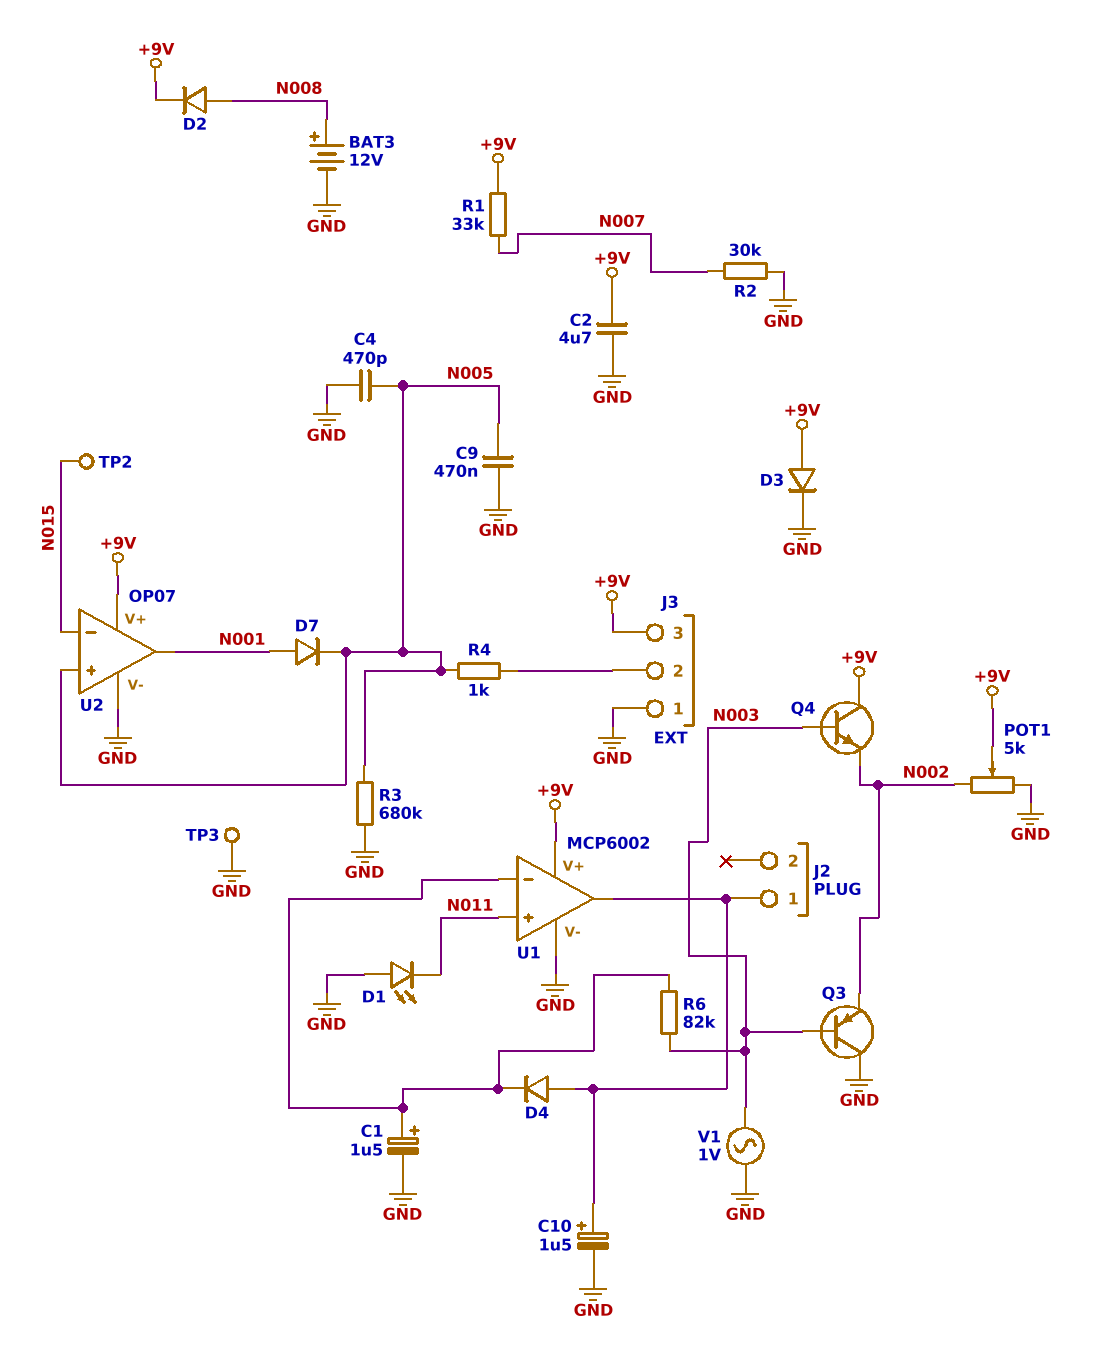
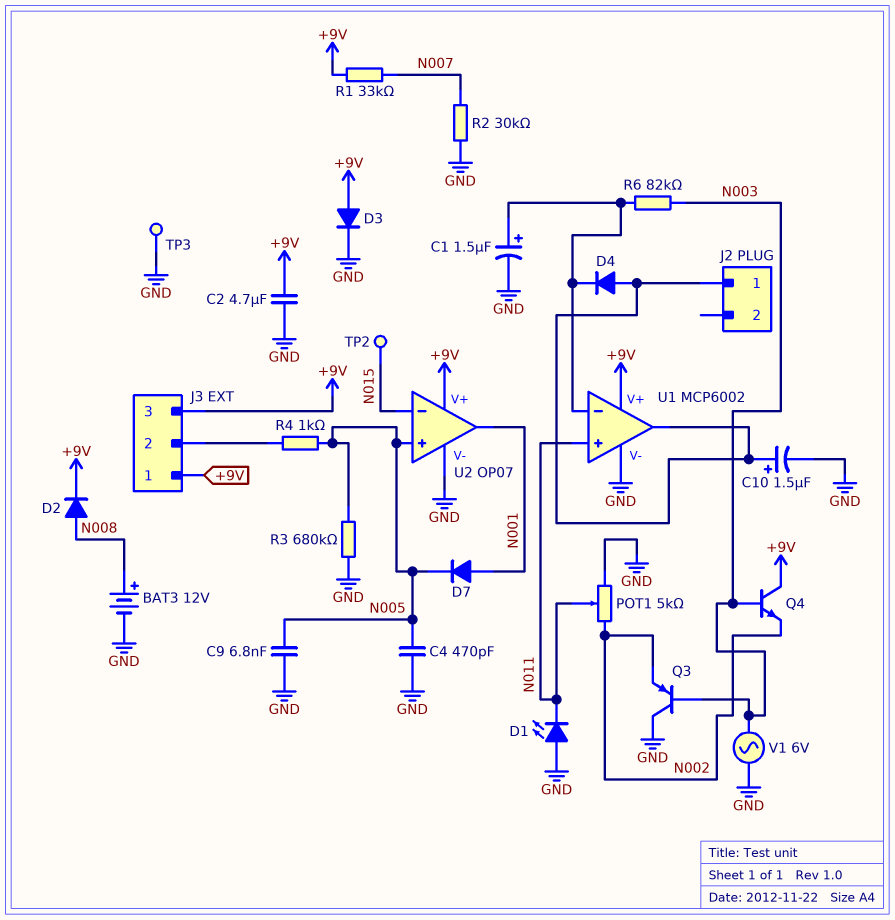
C9: 470nF (GND, N005) -> 6.8nF (GND, N005)
J3 pin 1: GND -> +9V
POT1: 5k (GND, N002, wiper +9V) -> 5k (GND, N002, wiper N011)
V1: AC 1V (GND, N003) -> AC 6V (GND, N003)

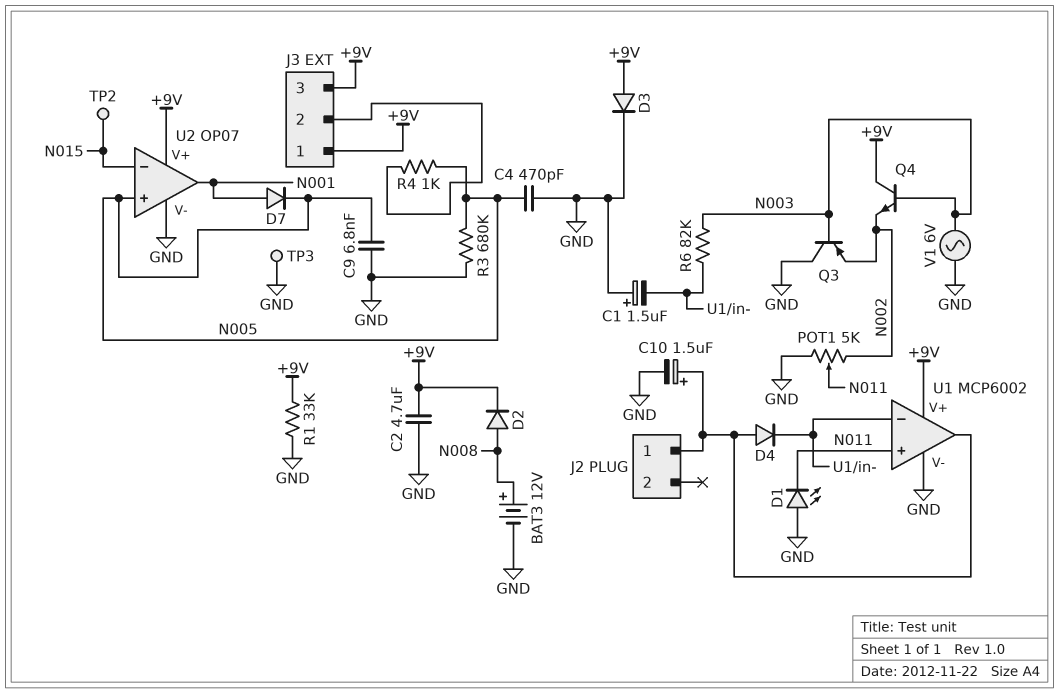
C1: 1.5uF (plus U1/in-, minus GND) -> 1.5uF (plus GND, minus U1/in-)
R1: 33k (+9V, N007) -> 33k (+9V, GND)
R2: 30k (GND, N007) -> none

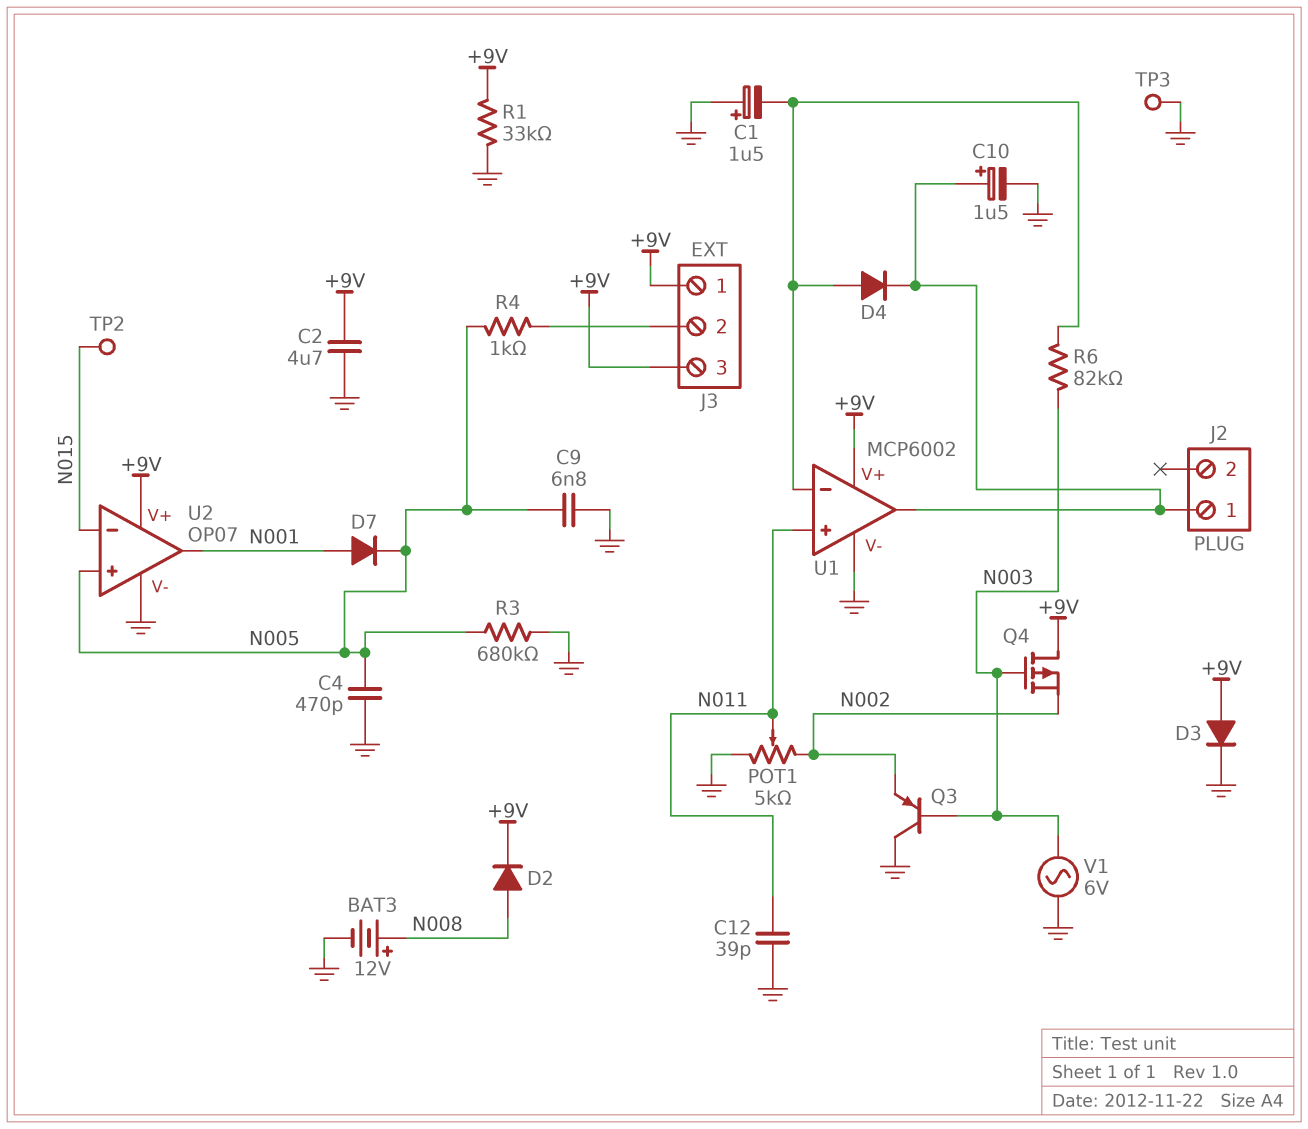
C12: none -> 39pF (GND, N011)
D1: LED (A GND, K N011) -> none
D4: diode (A J2/1, K U1/in-) -> diode (A U1/in-, K J2/1)
Q4: NPN (B N003, C +9V, E N002) -> PMOS (G N003, D +9V, S N002)

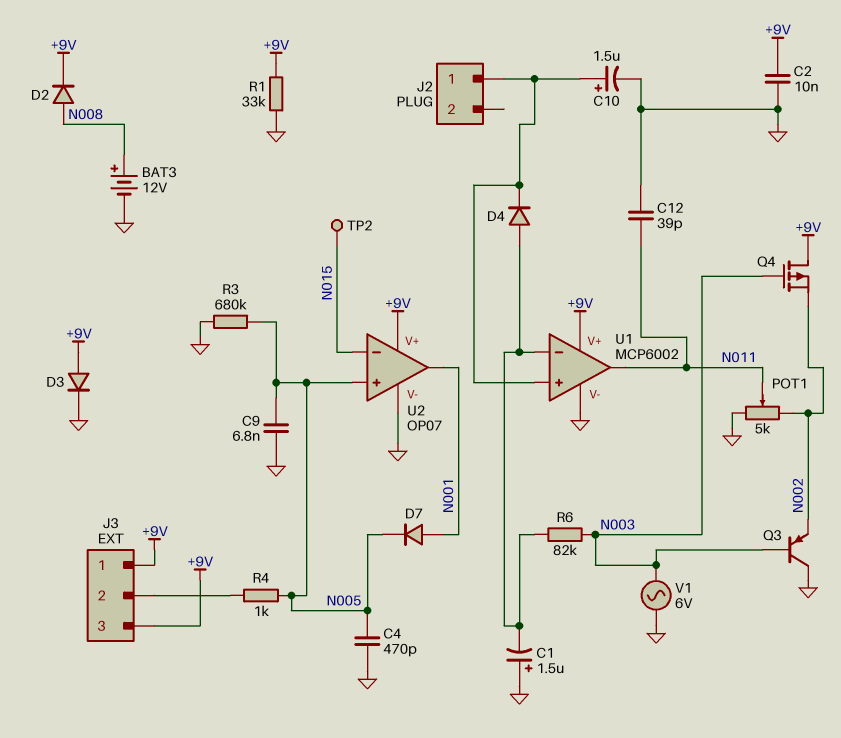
C2: 4.7uF (+9V, GND) -> 10nF (+9V, GND)
TP3: test point (GND) -> none
U1 pin in+: N011 -> J2/1
U1 pin out: J2/1 -> N011

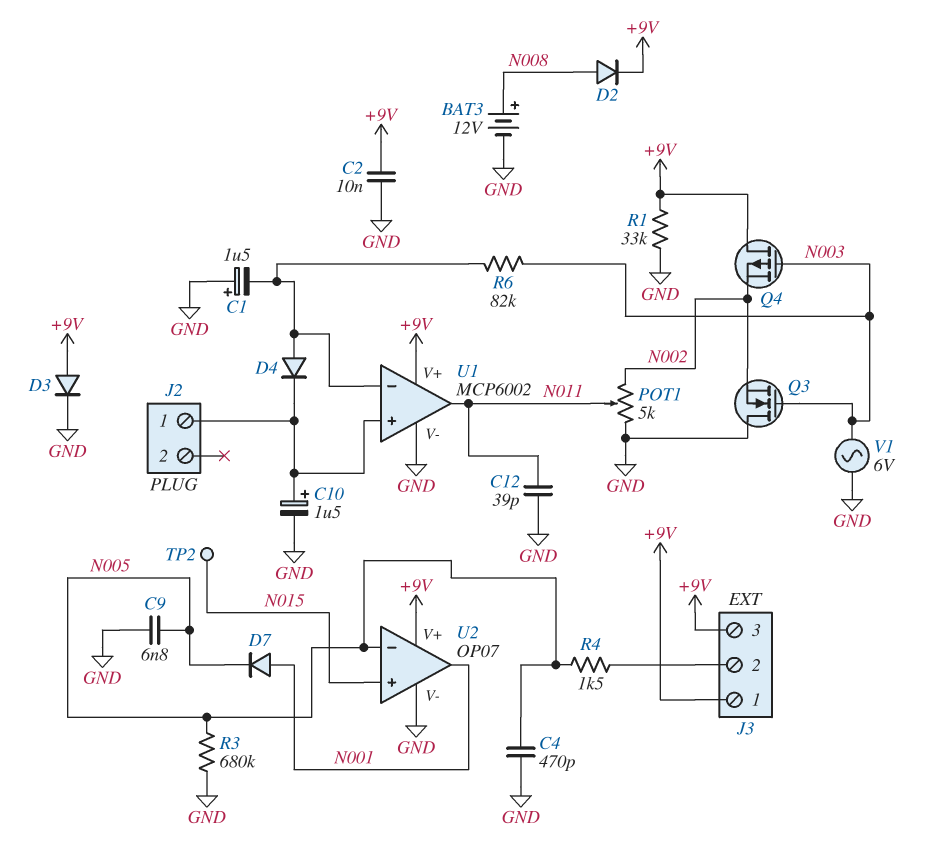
Q3: PNP (B N003, C GND, E N002) -> NMOS (G N003, D GND, S N002)
R4: 1k (J3/2, N005) -> 1.5k (J3/2, N005)
U2 pin in+: N005 -> N015
U2 pin in-: N015 -> N005

